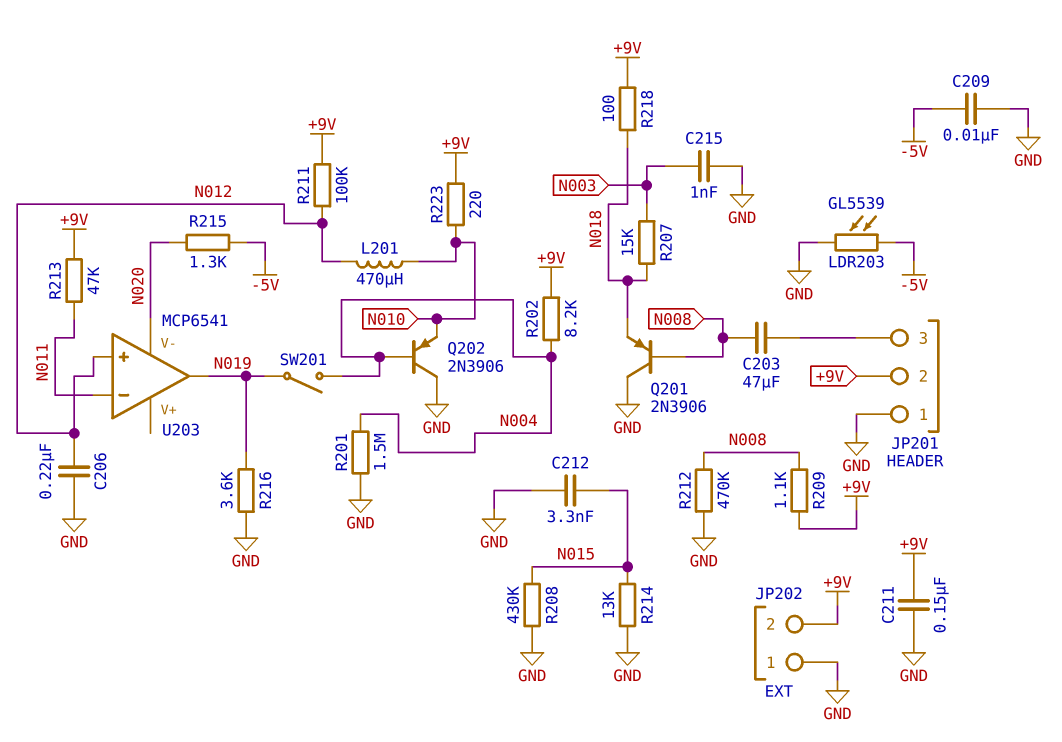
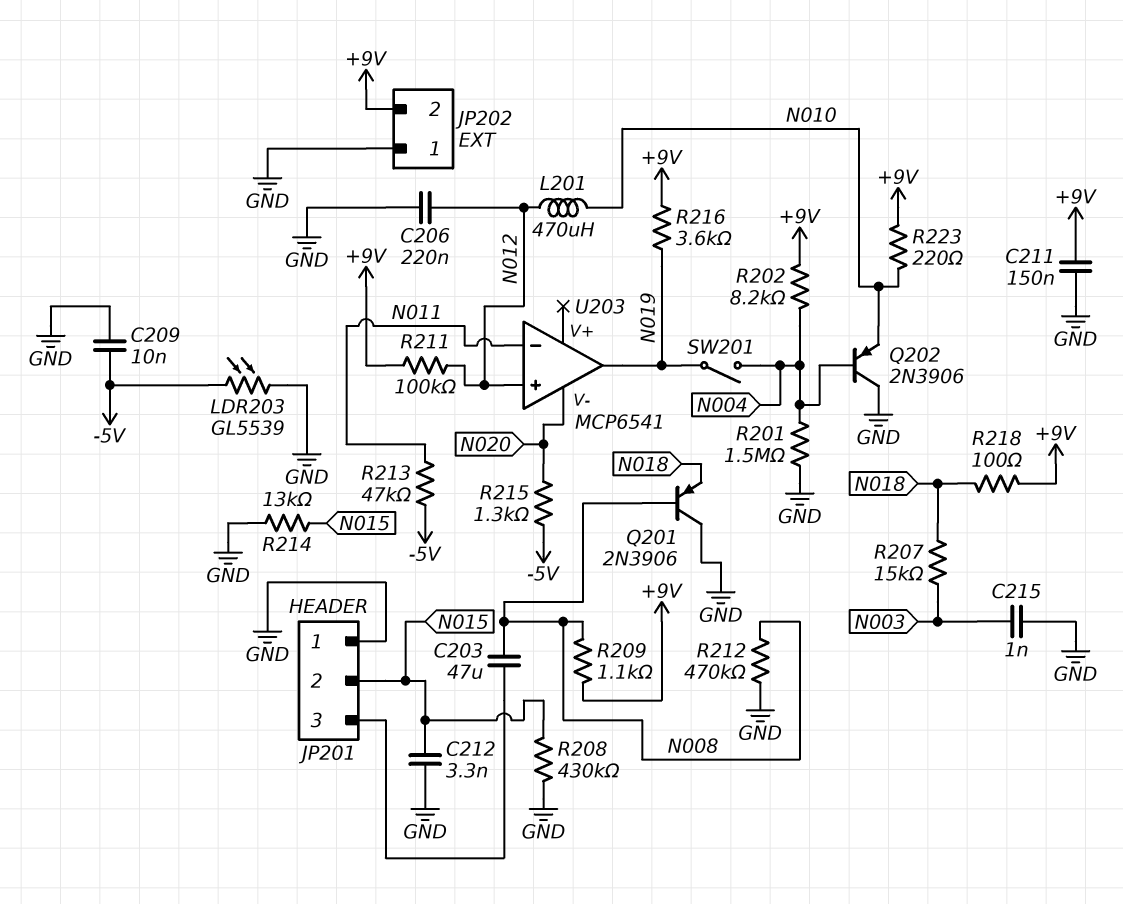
JP201 pin 2: +9V -> N015
R213: 47k (+9V, N011) -> 47k (-5V, N011)
R216: 3.6k (GND, N019) -> 3.6k (+9V, N019)

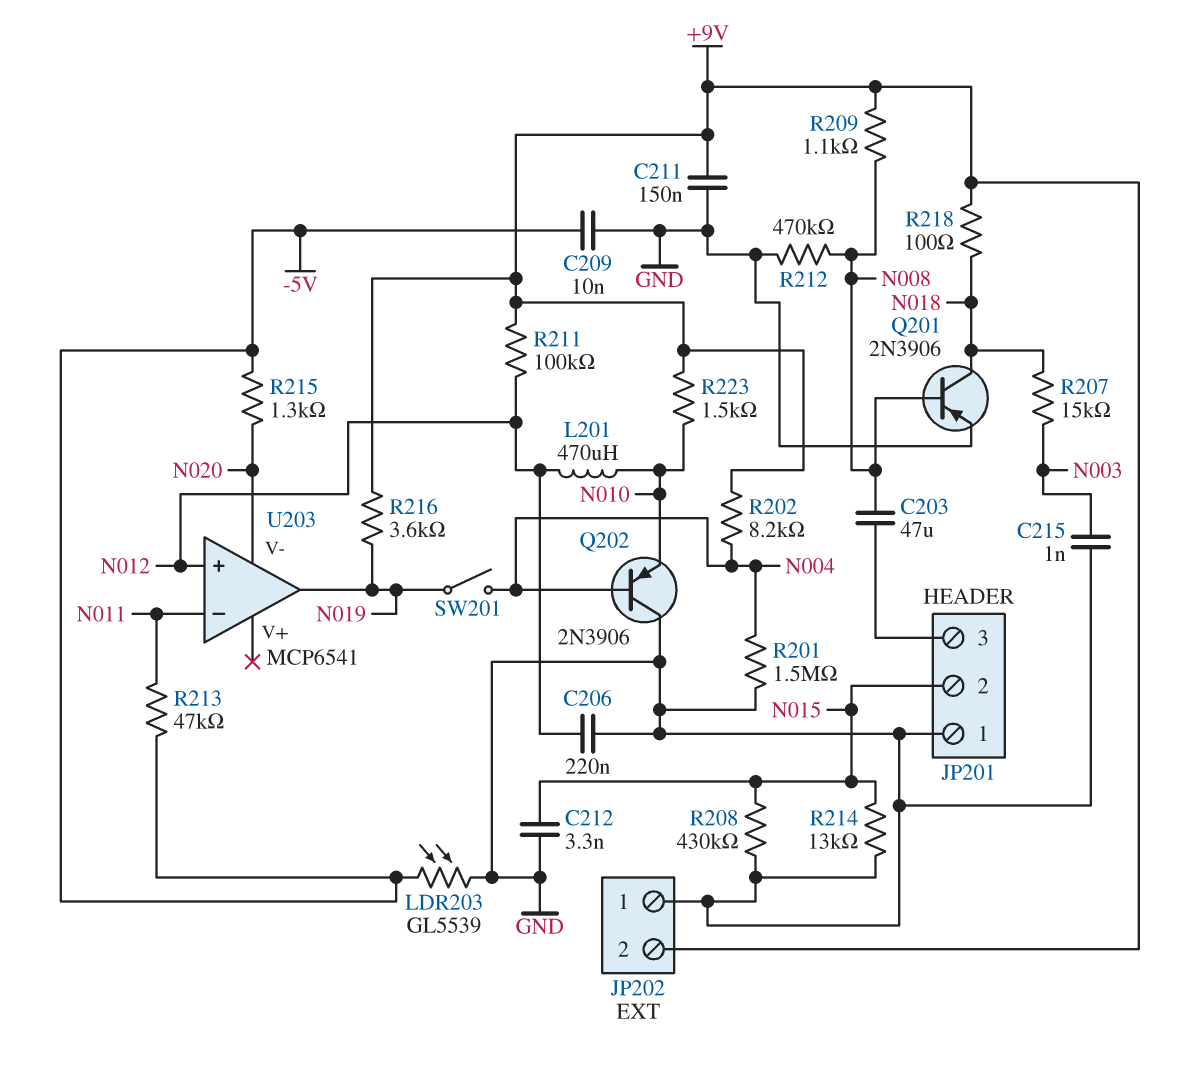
Q201: PNP 2N3906 (B N008, C GND, E N018) -> PNP 2N3906 (B N008, C N018, E GND)
R223: 220 (+9V, N010) -> 1.5k (+9V, N010)

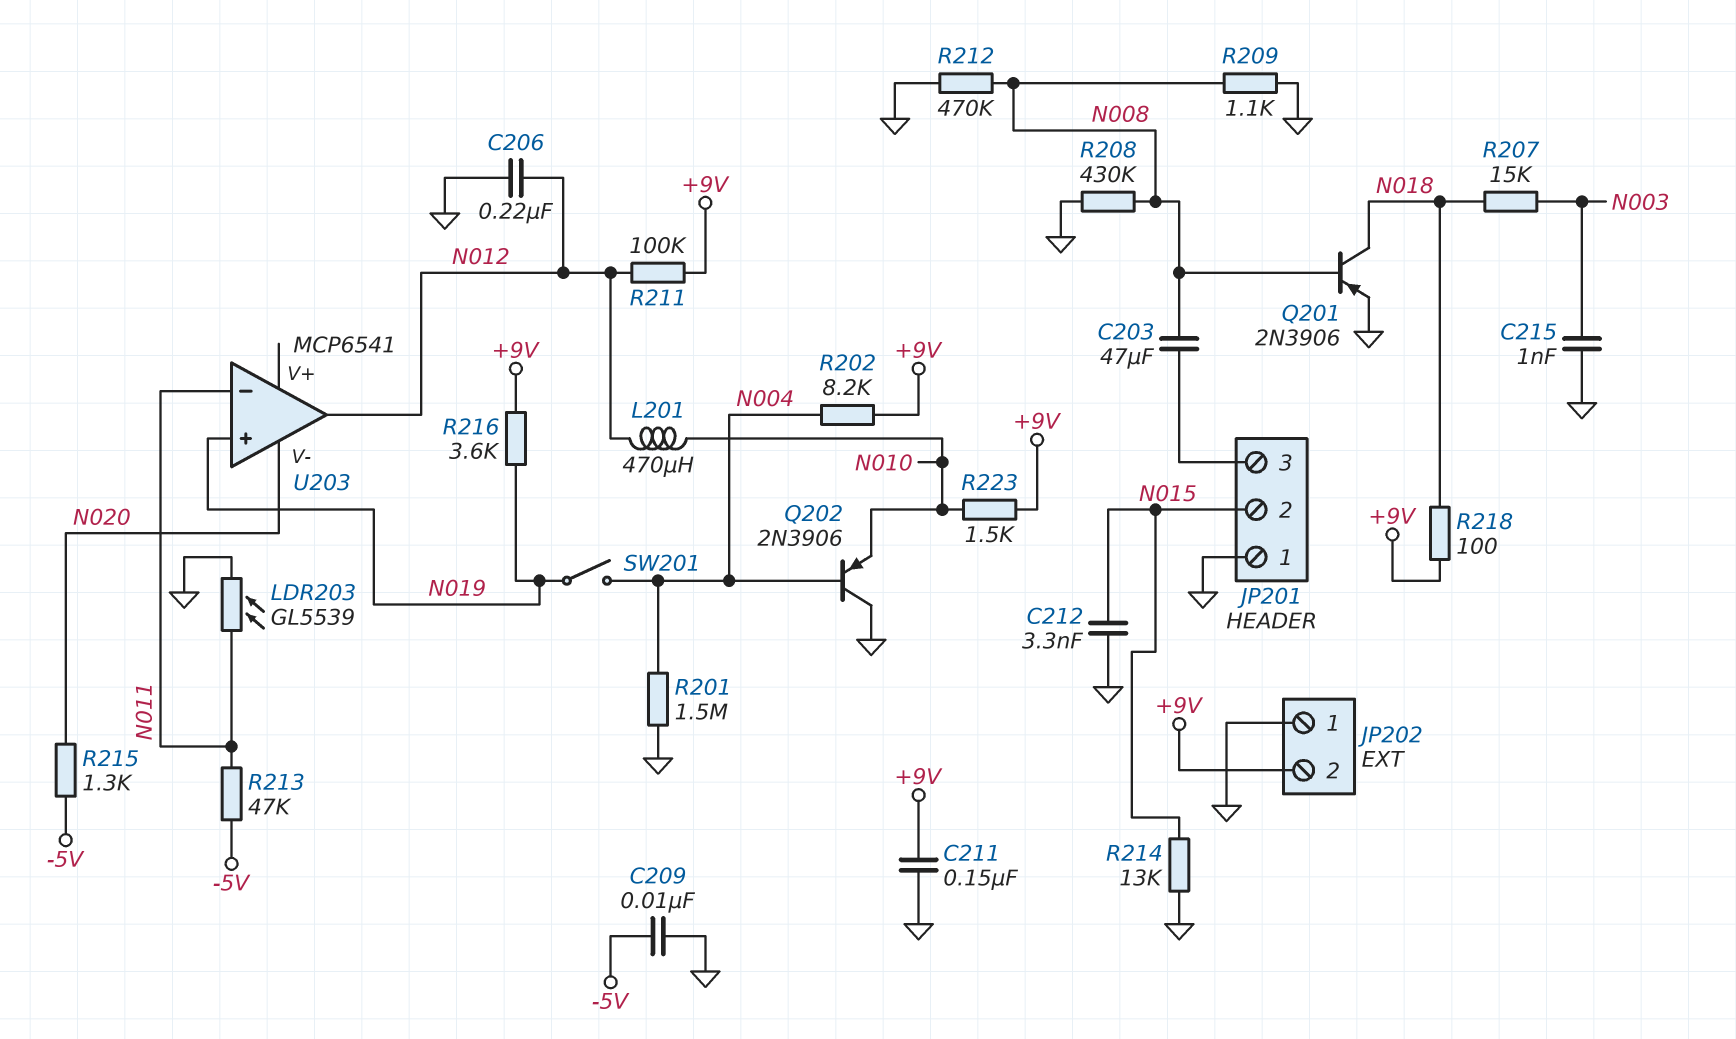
LDR203: GL5539 (-5V, GND) -> GL5539 (GND, N011)
R208: 430k (GND, N015) -> 430k (GND, N008)
R209: 1.1k (+9V, N008) -> 1.1k (GND, N008)
U203 pin in+: N012 -> N019
U203 pin out: N019 -> N012

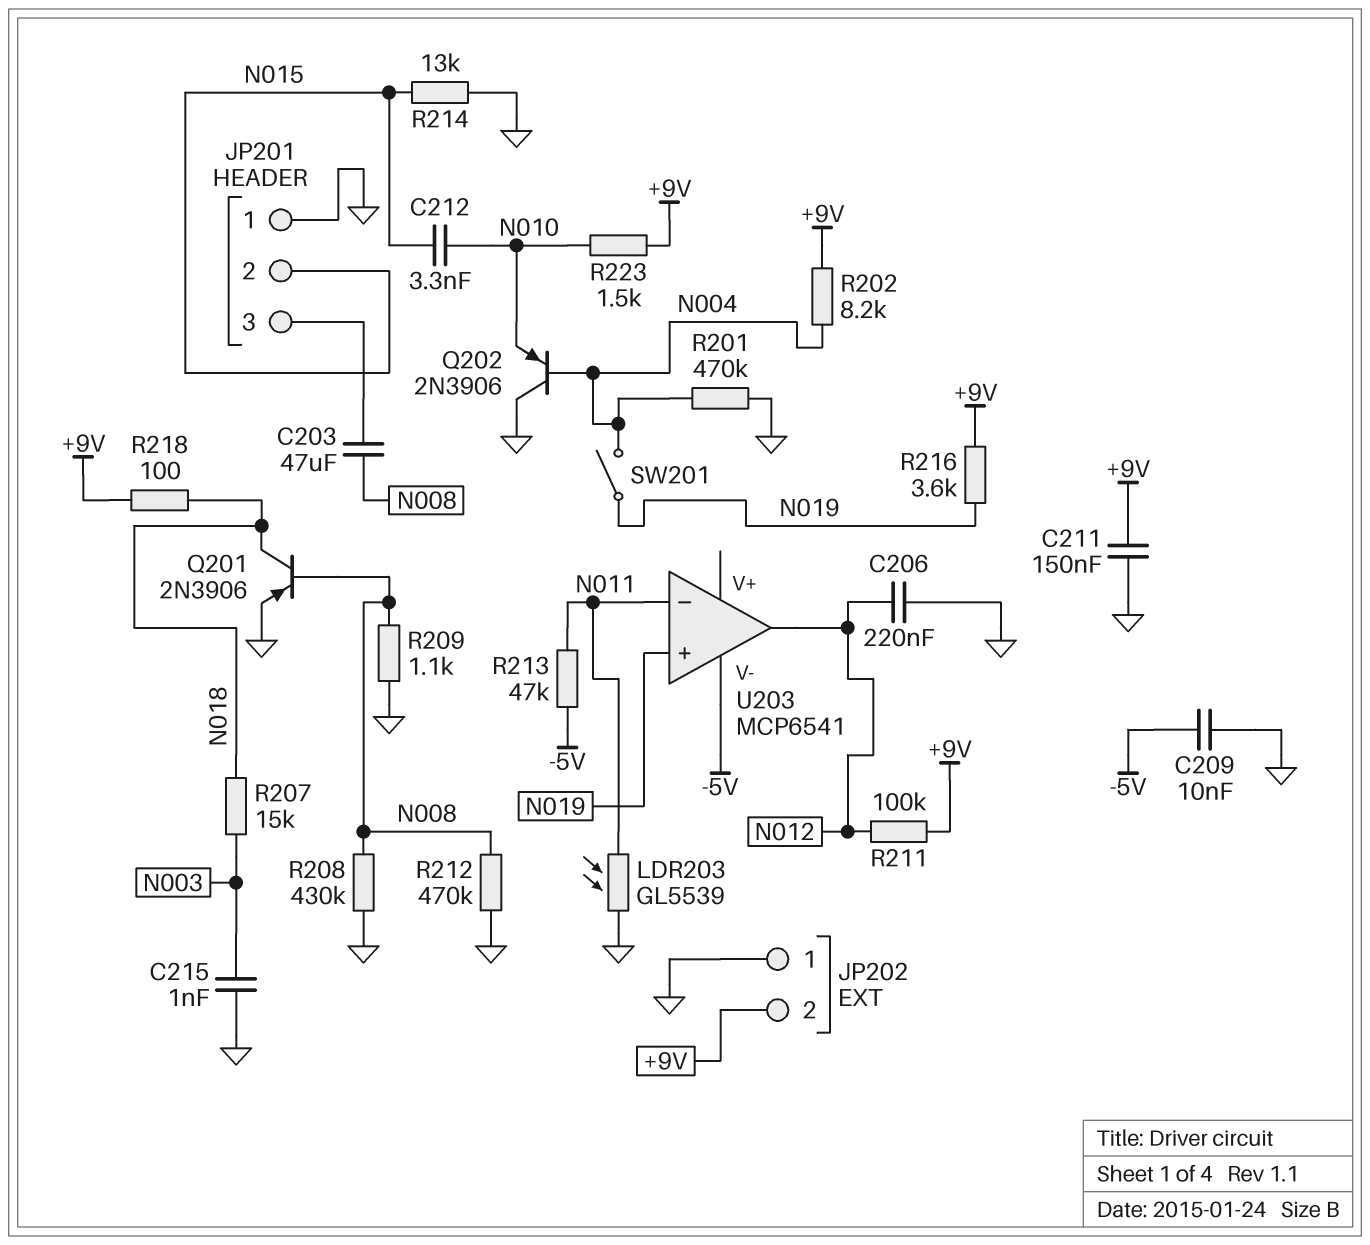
C212: 3.3nF (GND, N015) -> 3.3nF (N010, N015)
L201: 470uH (N010, N012) -> none
R201: 1.5M (GND, N004) -> 470k (GND, N004)
R215: 1.3k (-5V, N020) -> none
U203 pin V-: N020 -> -5V

